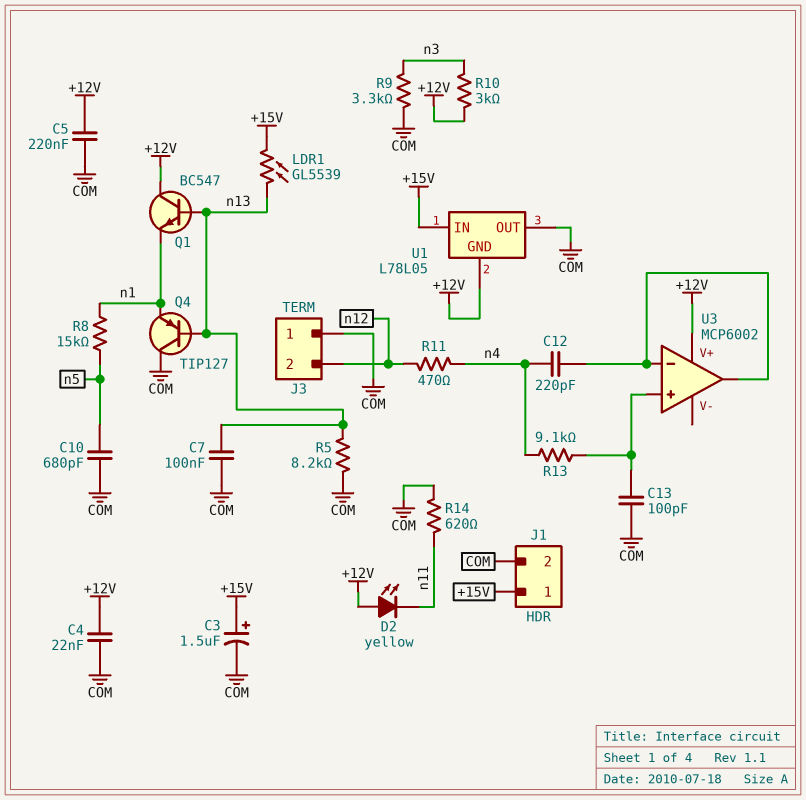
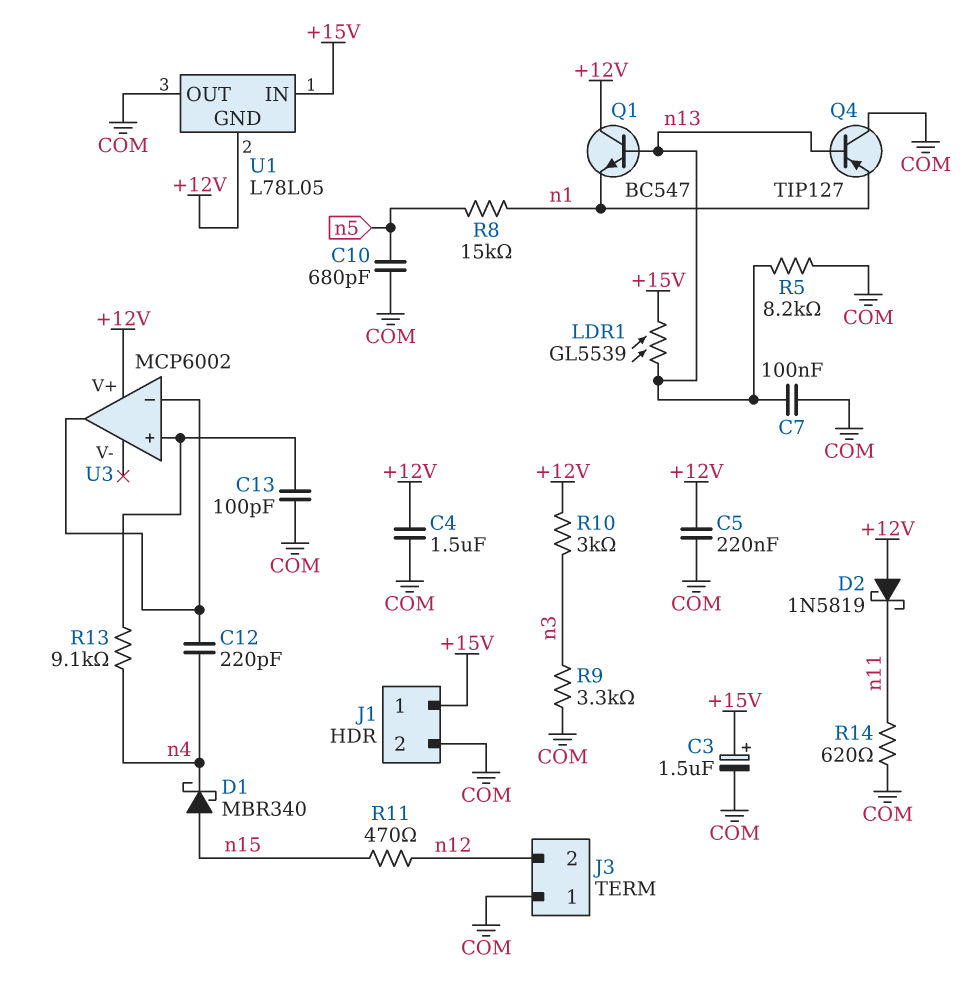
C4: 22nF (+12V, COM) -> 1.5uF (+12V, COM)
D1: none -> schottky MBR340 (A n15, K n4)
D2: LED yellow (A +12V, K n11) -> schottky 1N5819 (A +12V, K n11)
R11: 470 (n4, n12) -> 470 (n12, n15)

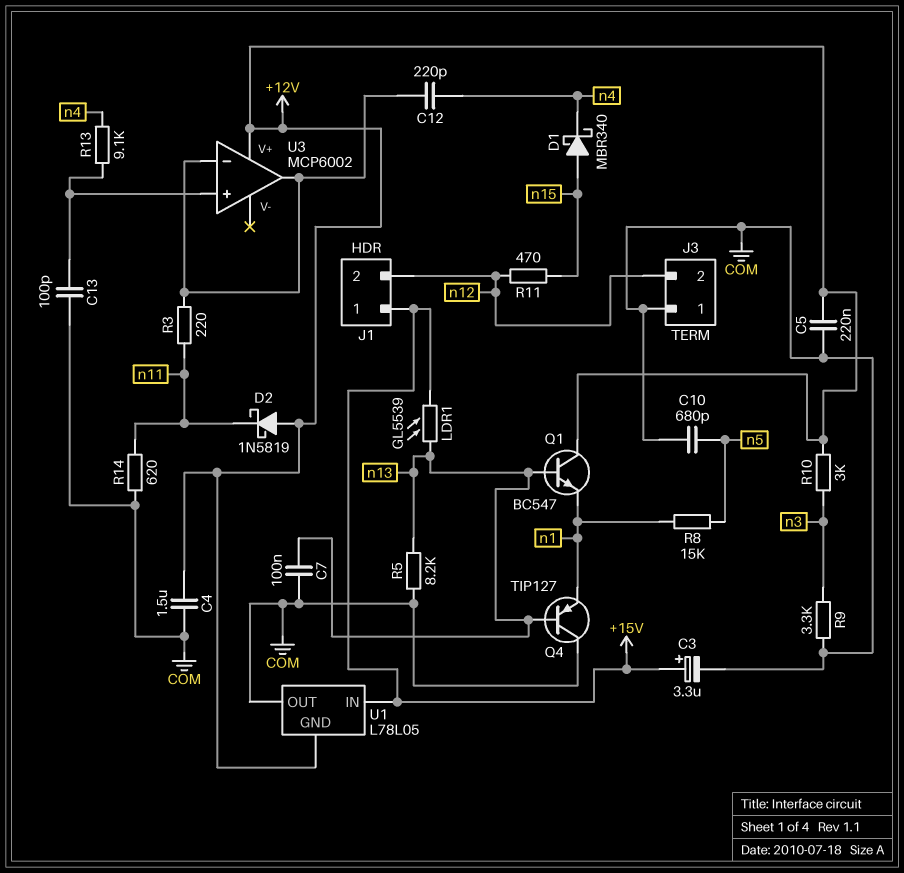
C3: 1.5uF (plus +15V, minus COM) -> 3.3uF (plus +15V, minus COM)
J1 pin 2: COM -> n12
R3: none -> 220 (U3/in-, n11)

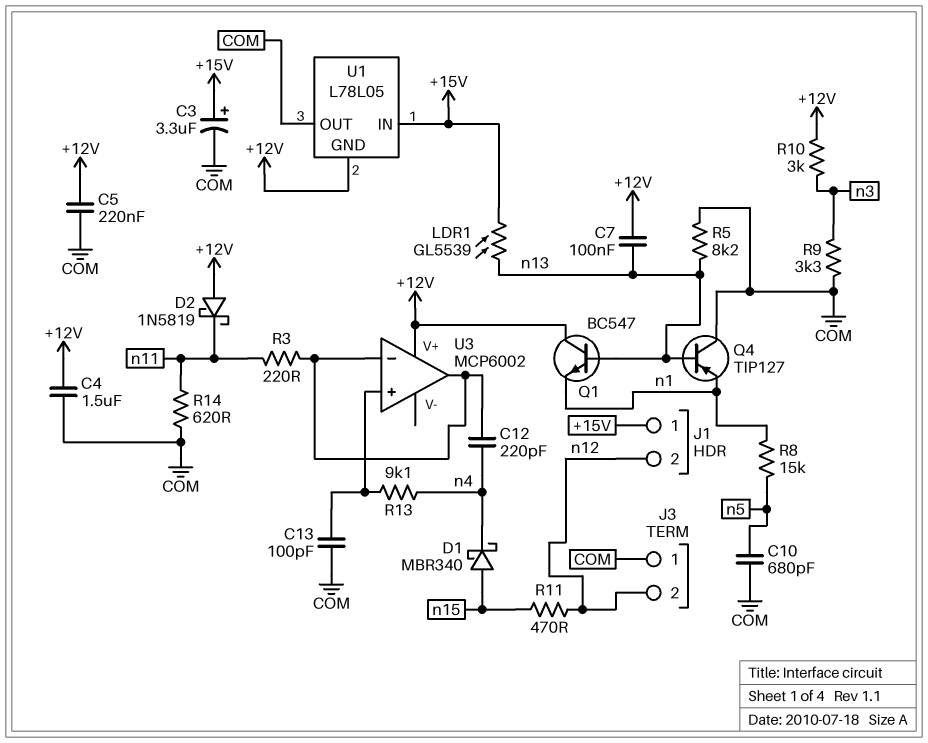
C7: 100nF (COM, n13) -> 100nF (+12V, n13)

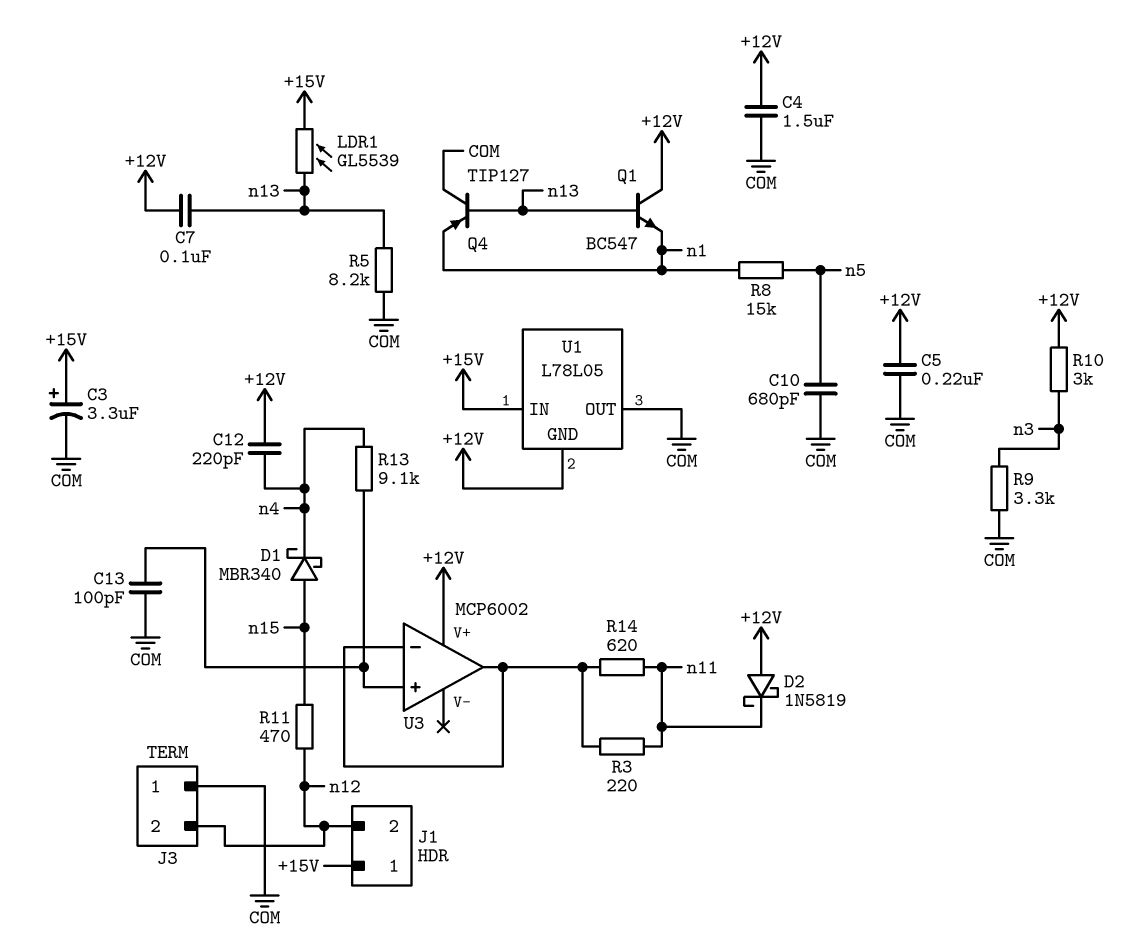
C12: 220pF (U3/in-, n4) -> 220pF (+12V, n4)
R14: 620 (COM, n11) -> 620 (U3/in-, n11)

